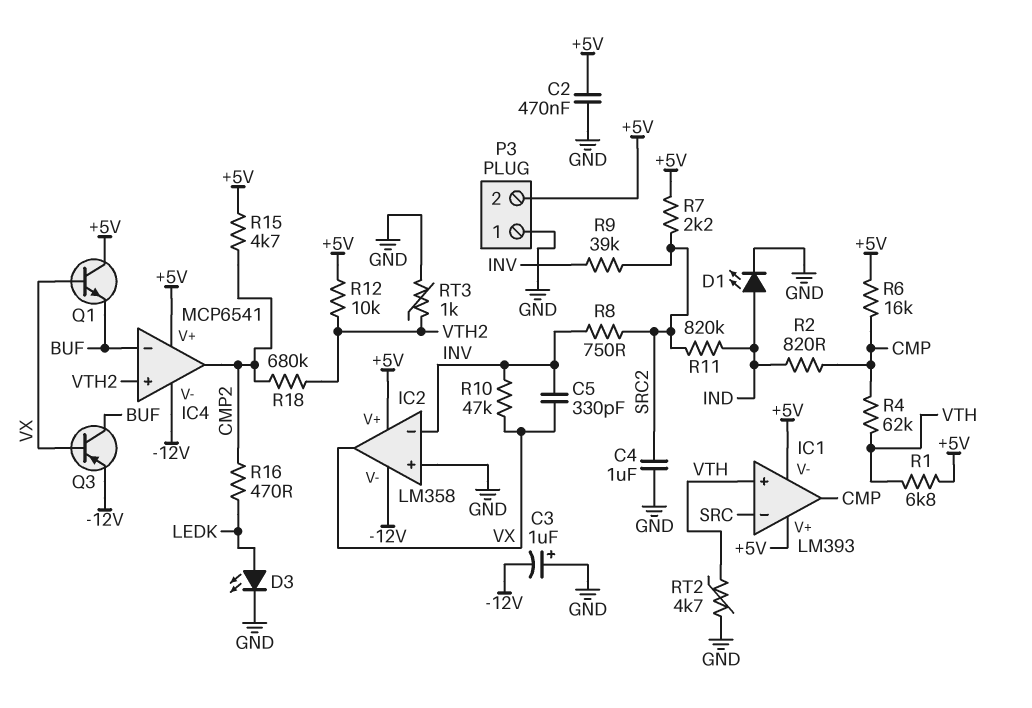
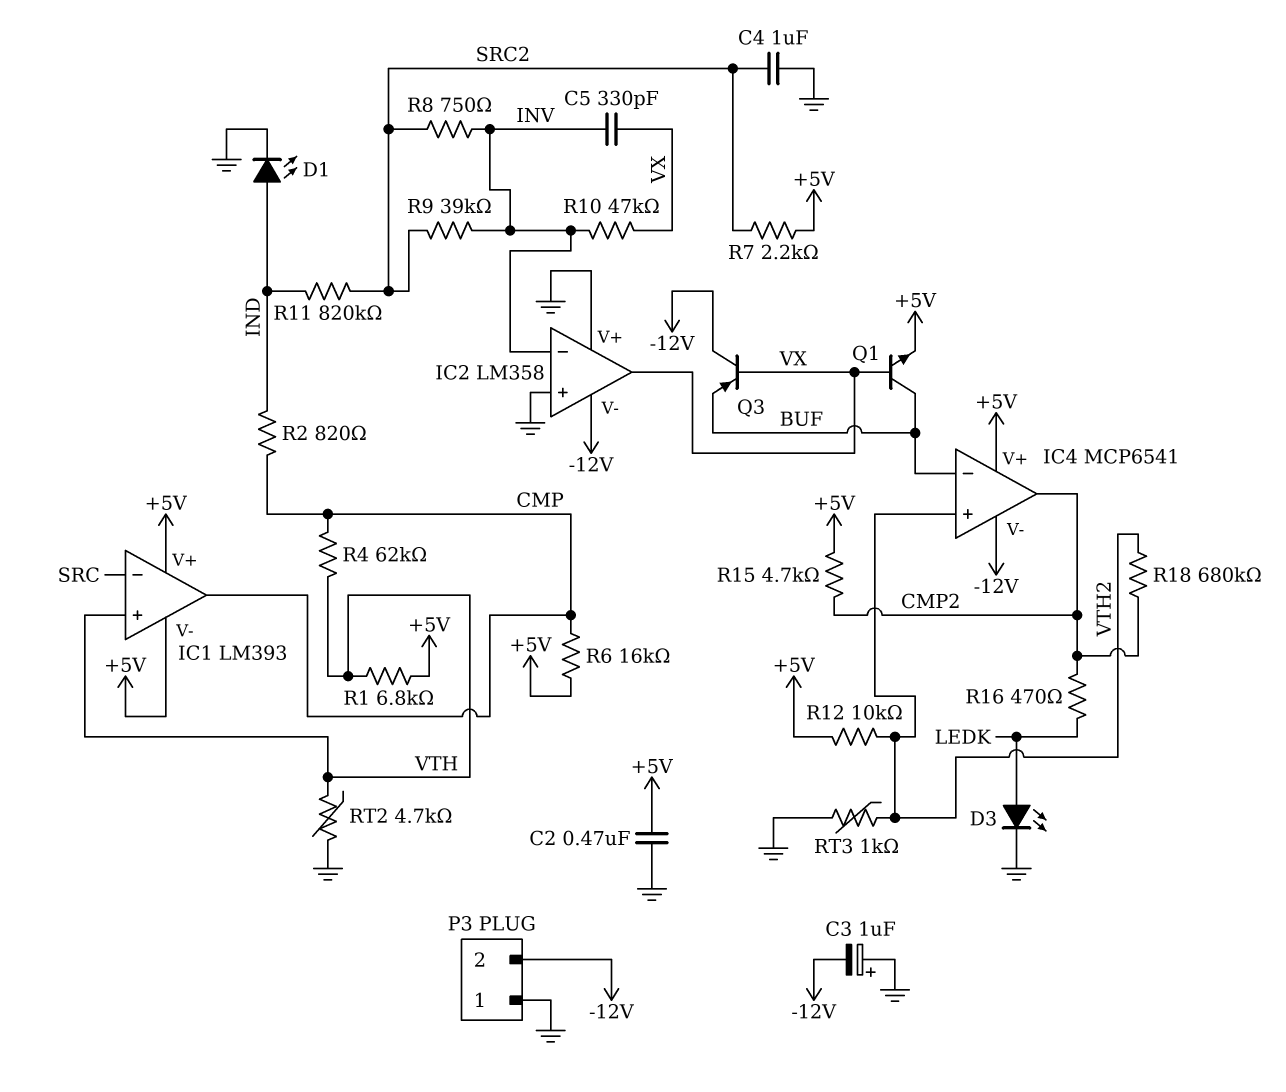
IC2 pin V+: +5V -> GND
P3 pin 2: +5V -> -12V
Q1: NPN (B VX, C +5V, E BUF) -> NPN (B VX, C BUF, E +5V)
Q3: PNP (B VX, C BUF, E -12V) -> PNP (B VX, C -12V, E BUF)

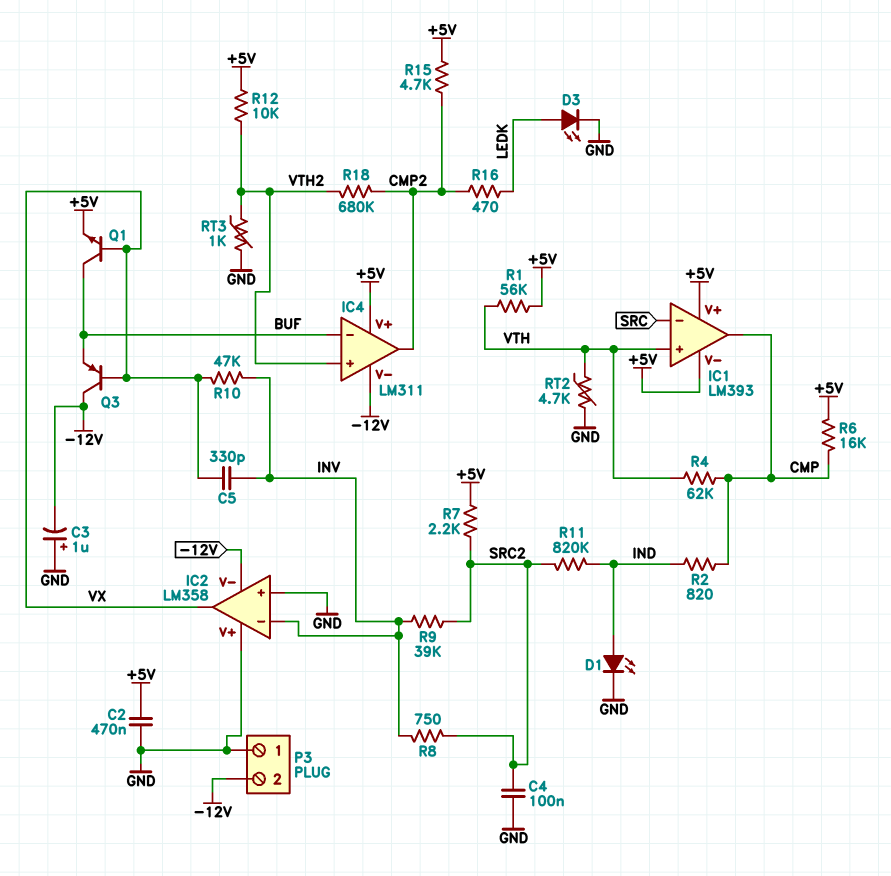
C4: 1uF (GND, SRC2) -> 100nF (GND, SRC2)
IC4: MCP6541 -> LM311
R1: 6.8k (+5V, VTH) -> 56k (+5V, VTH)

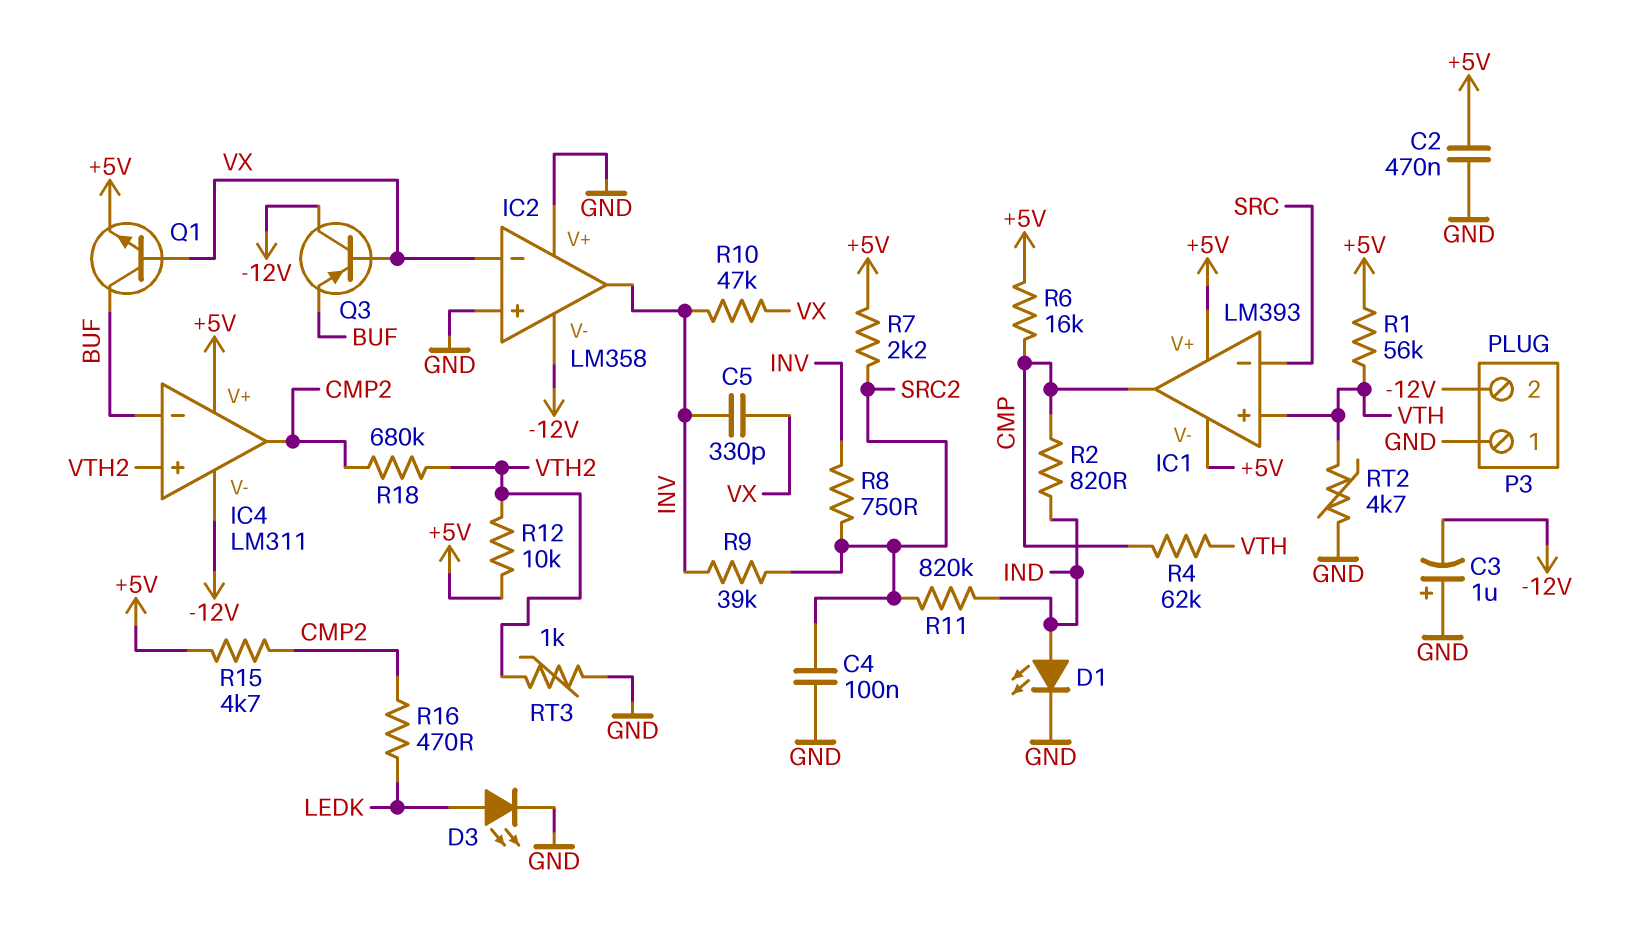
IC2 pin in-: INV -> VX
IC2 pin out: VX -> INV

